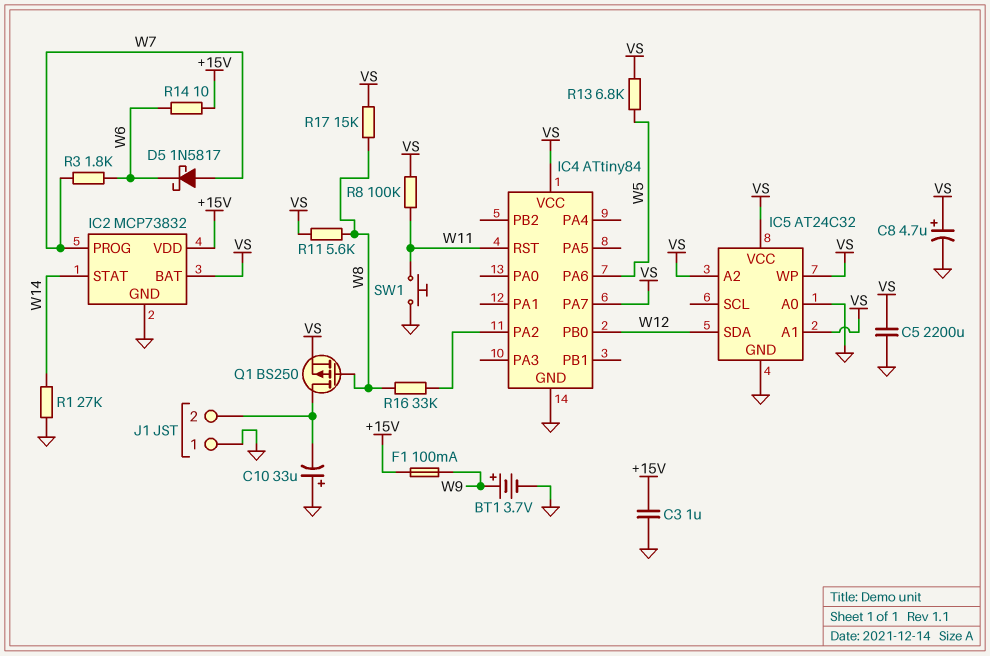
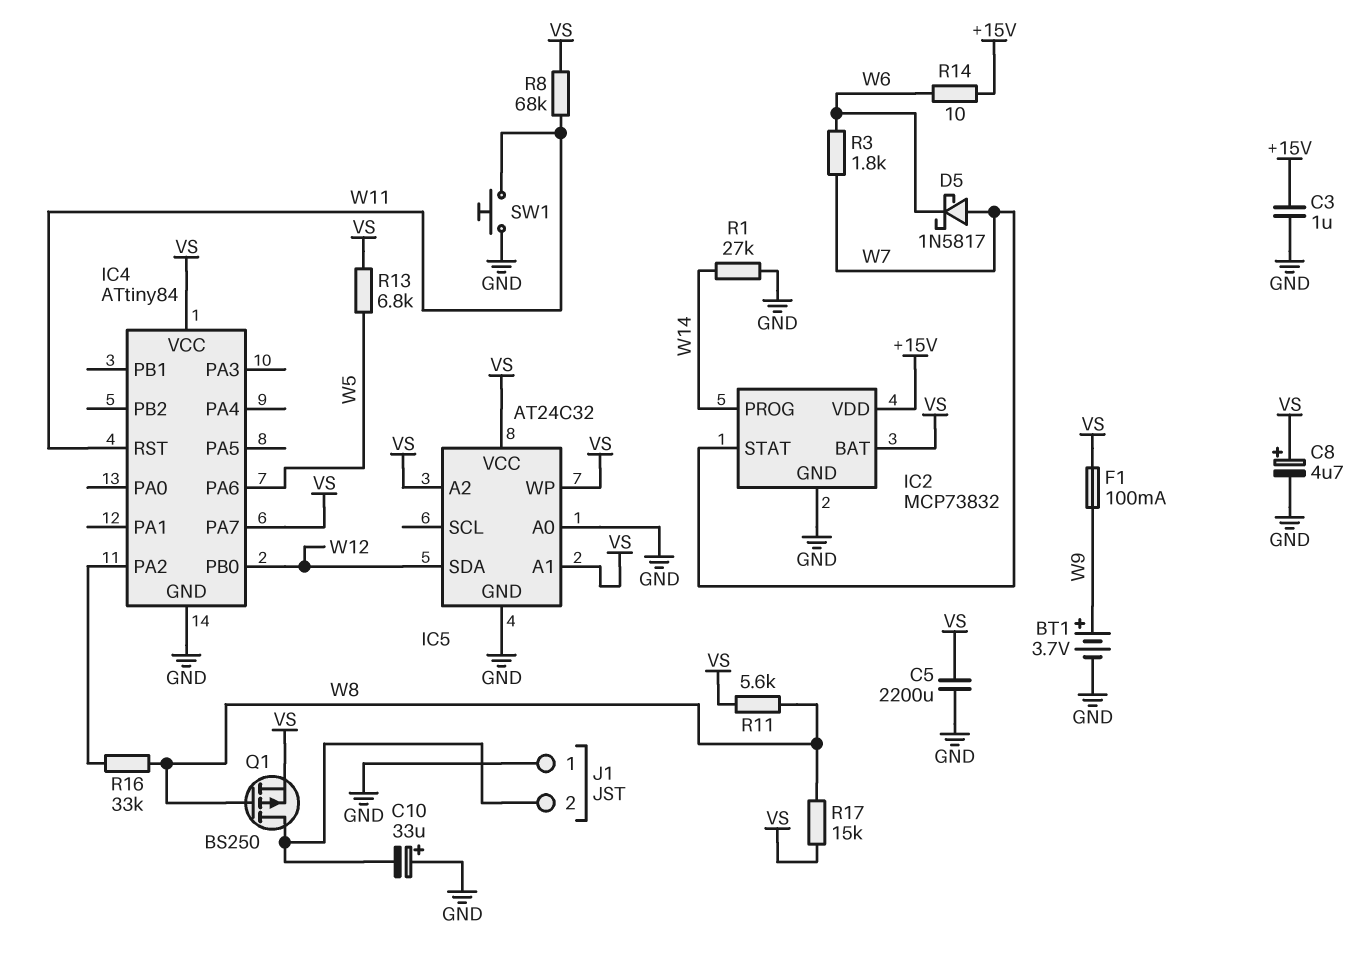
F1: 100mA (+15V, W9) -> 100mA (VS, W9)
IC2 pin PROG: W7 -> W14
IC2 pin STAT: W14 -> W7
R8: 100k (VS, W11) -> 68k (VS, W11)

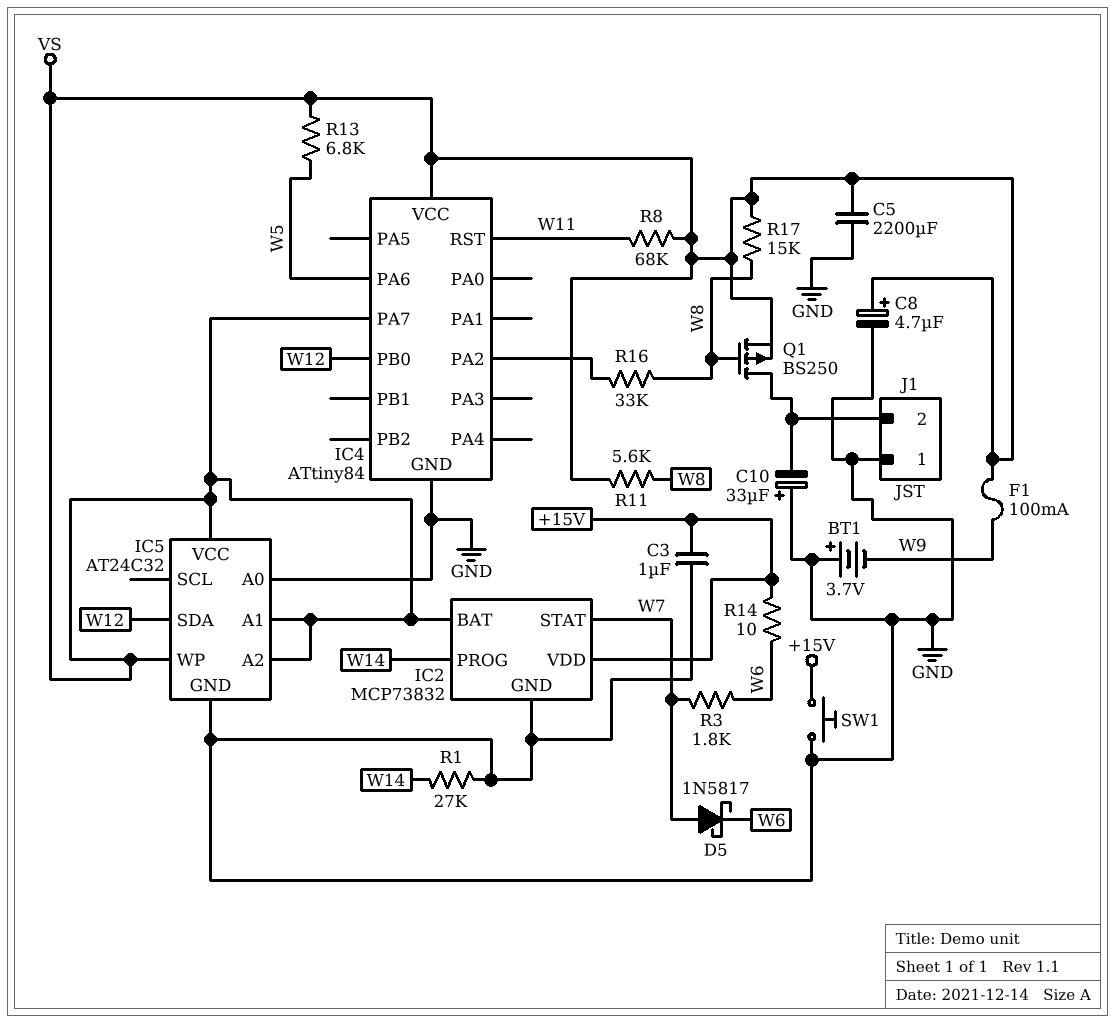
BT1: 3.7V (plus W9, minus GND) -> 3.7V (plus GND, minus W9)
SW1: button (GND, W11) -> button (+15V, GND)

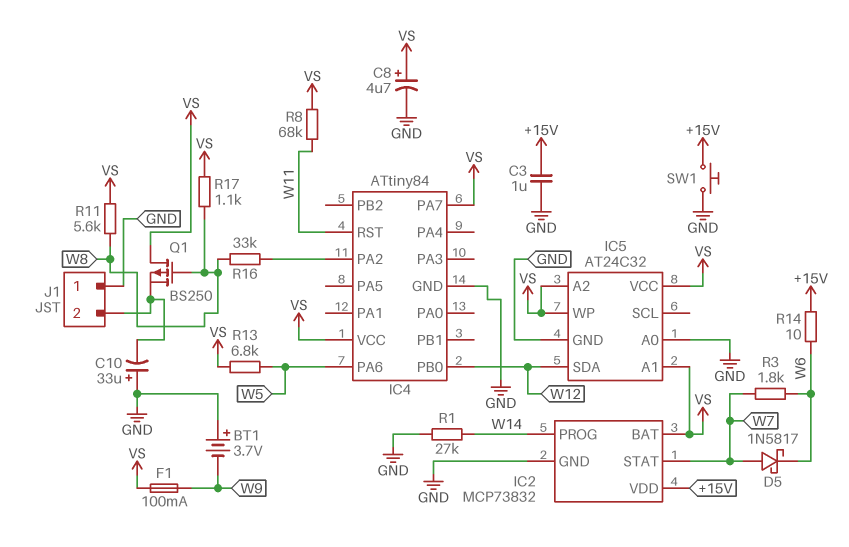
C5: 2200uF (GND, VS) -> none
Q1: PMOS BS250 (G W8, D J1/2, S VS) -> PMOS BS250 (G W8, D VS, S J1/2)
R17: 15k (VS, W8) -> 1.1k (VS, W8)

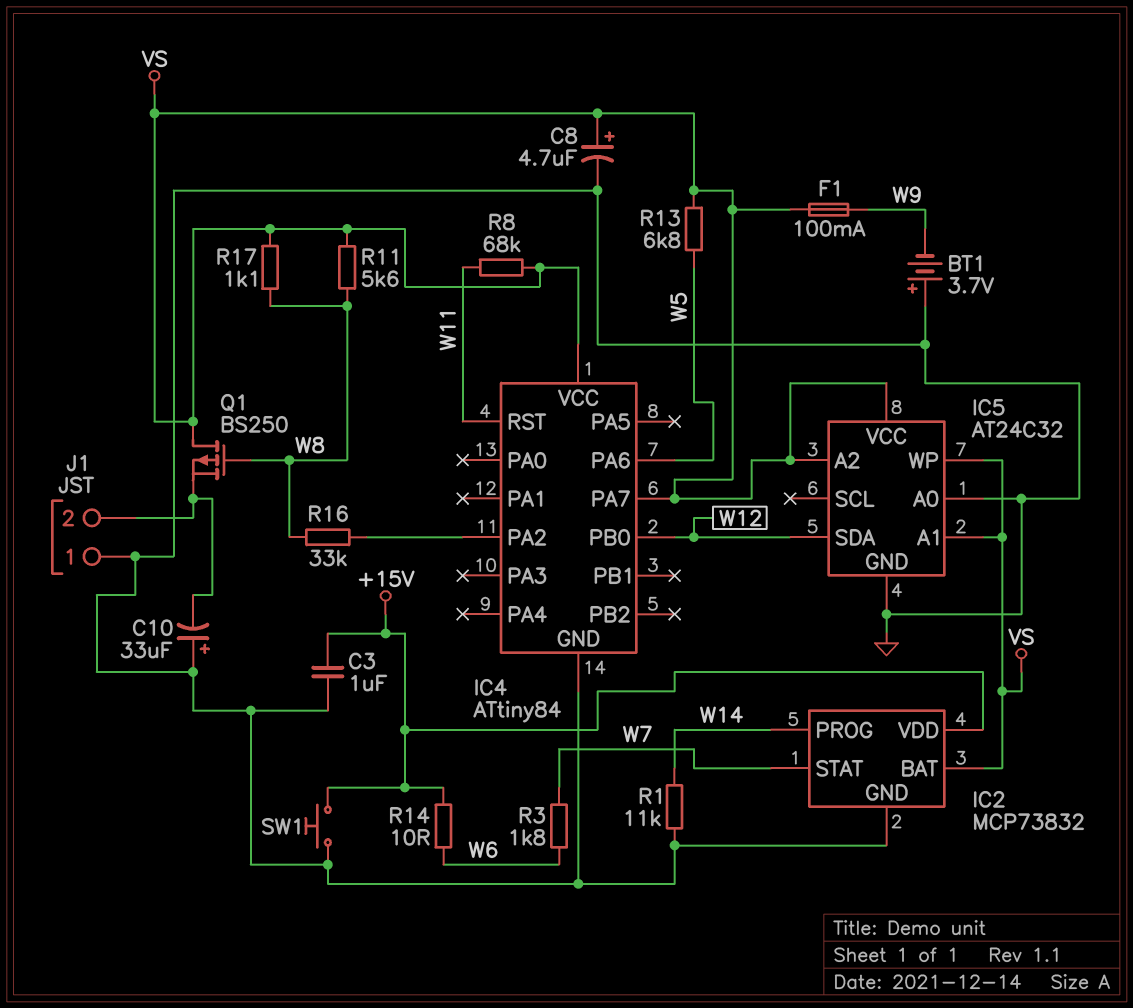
D5: schottky 1N5817 (A W7, K W6) -> none
R1: 27k (GND, W14) -> 11k (GND, W14)

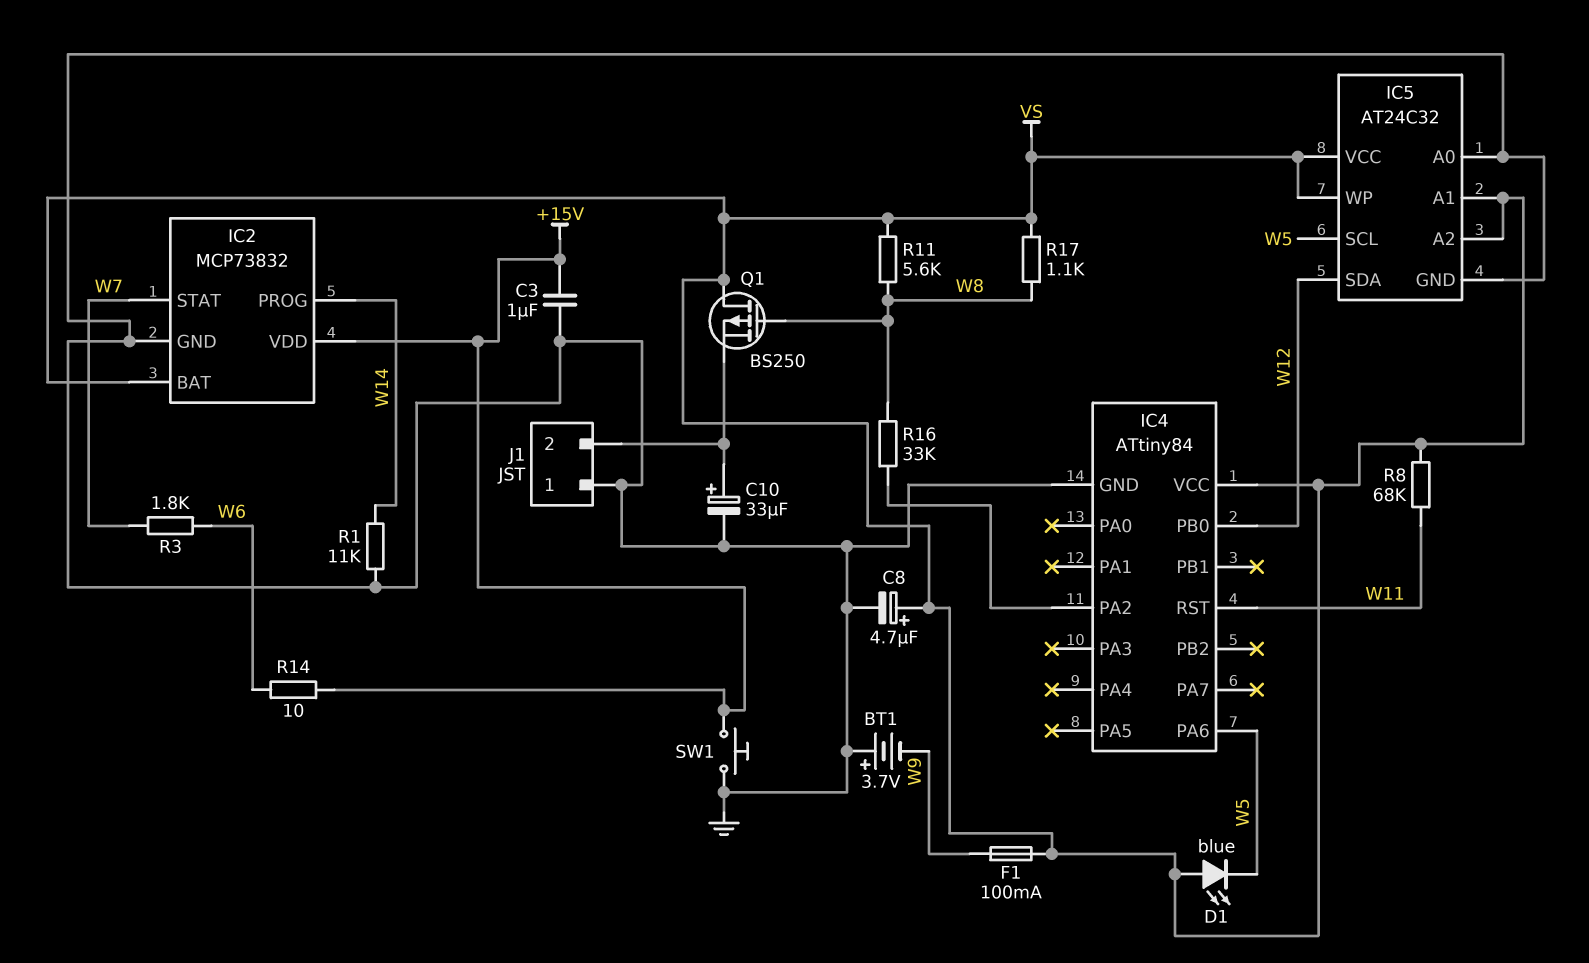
C10: 33uF (plus GND, minus J1/2) -> 33uF (plus J1/2, minus GND)
D1: none -> LED blue (A VS, K W5)
IC4 pin PA7: VS -> none
IC5 pin SCL: none -> W5
R13: 6.8k (VS, W5) -> none

